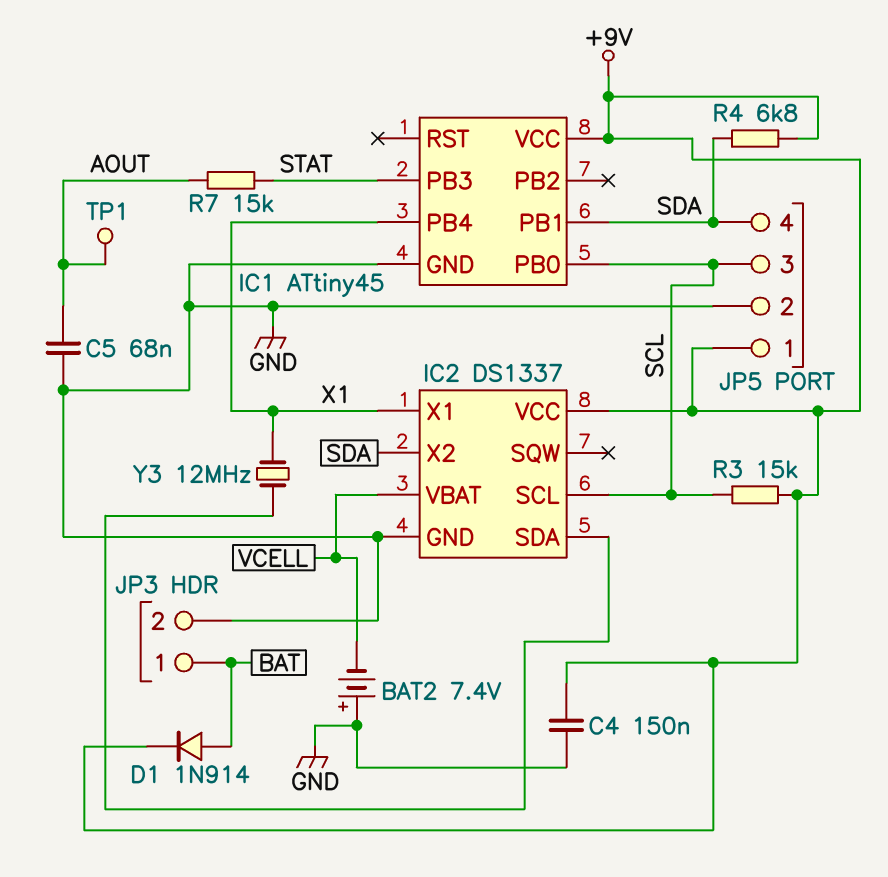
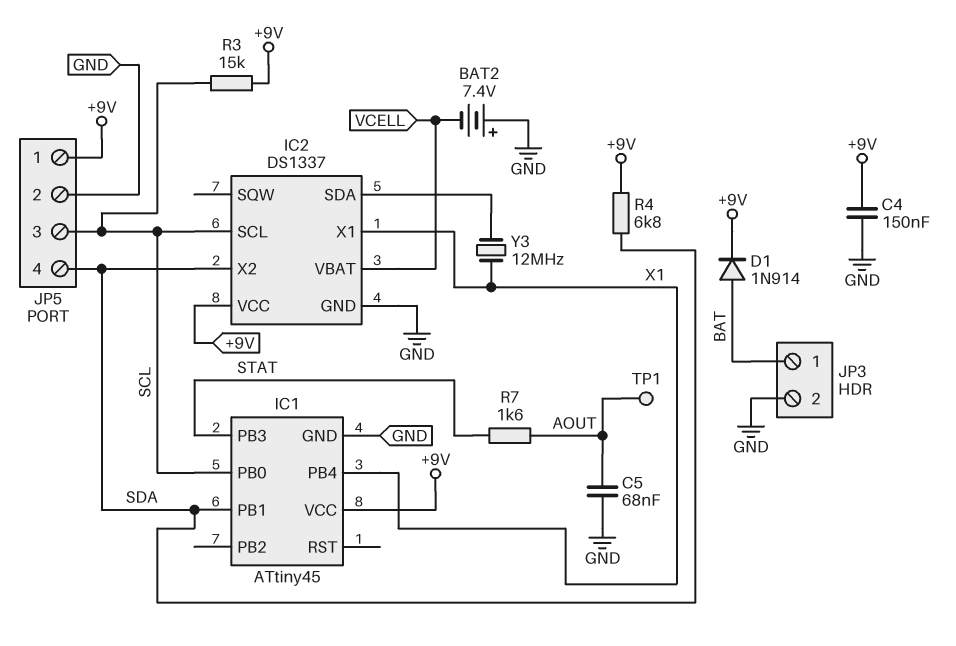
R7: 15k (AOUT, STAT) -> 1.6k (AOUT, STAT)

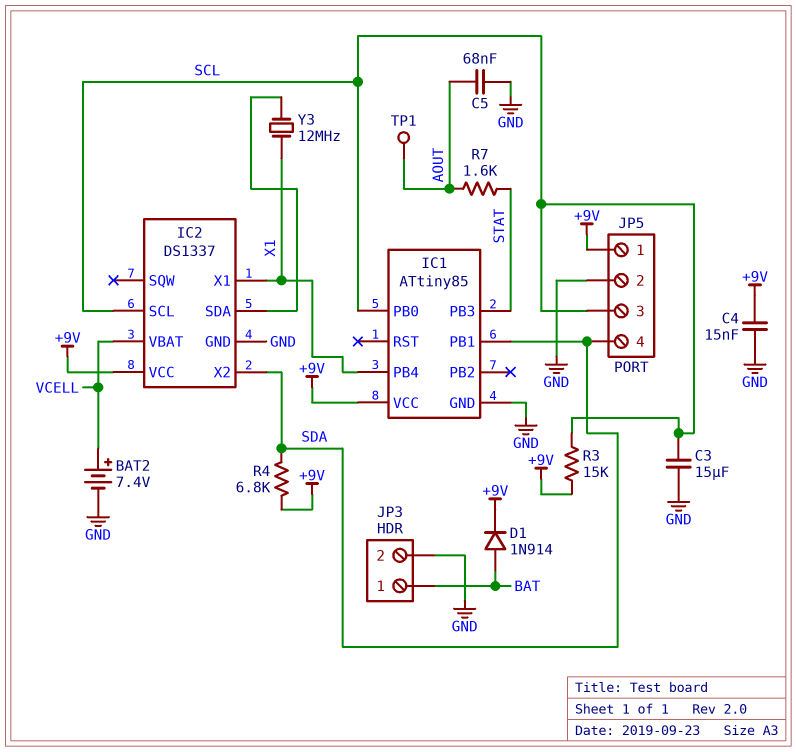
BAT2: 7.4V (plus GND, minus VCELL) -> 7.4V (plus VCELL, minus GND)
C3: none -> 15uF (GND, SCL)
C4: 150nF (+9V, GND) -> 15nF (+9V, GND)
IC1: ATtiny45 -> ATtiny85

